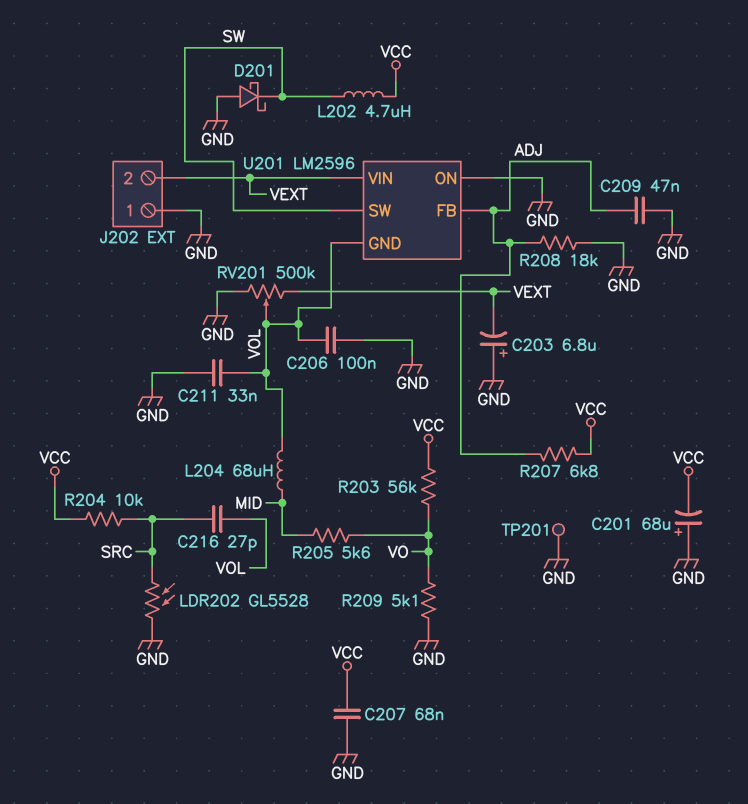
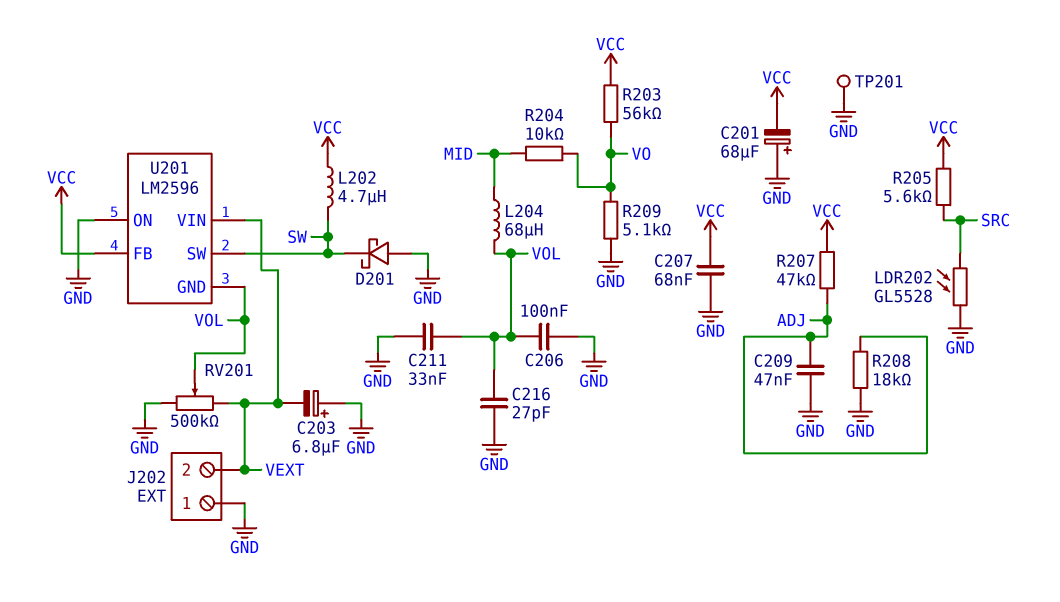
C216: 27pF (SRC, VOL) -> 27pF (GND, VOL)
R204: 10k (SRC, VCC) -> 10k (MID, VO)
R205: 5.6k (MID, VO) -> 5.6k (SRC, VCC)
R207: 6.8k (ADJ, VCC) -> 47k (ADJ, VCC)
U201 pin FB: ADJ -> VCC

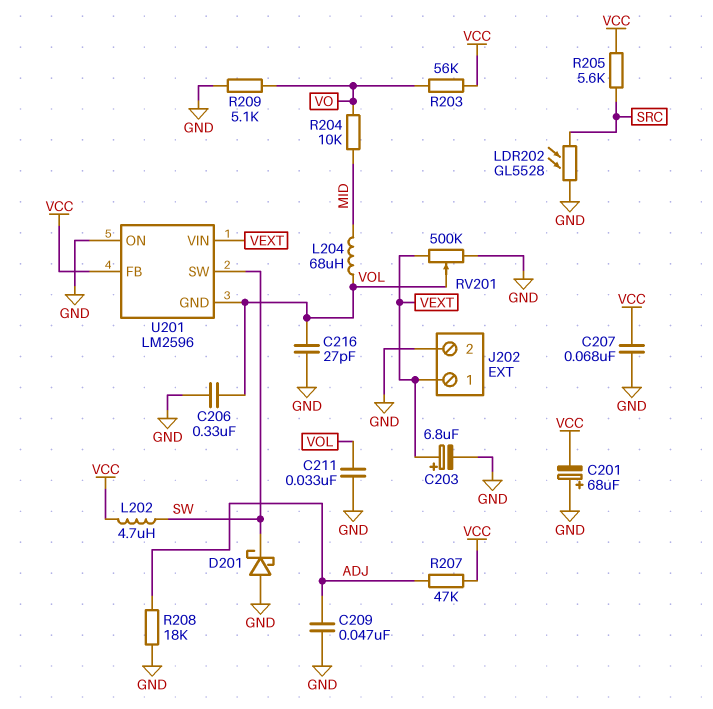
C203: 6.8uF (plus GND, minus VEXT) -> 6.8uF (plus VEXT, minus GND)
C206: 100nF (GND, VOL) -> 330nF (GND, VOL)
J202 pin 1: GND -> VEXT
J202 pin 2: VEXT -> GND
TP201: test point (GND) -> none

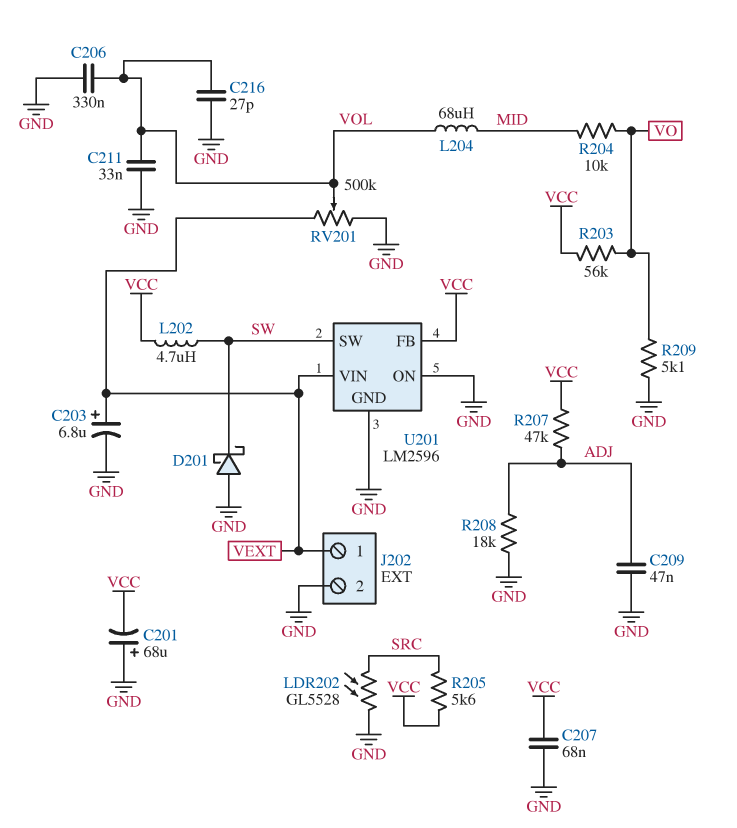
U201 pin GND: VOL -> GND

